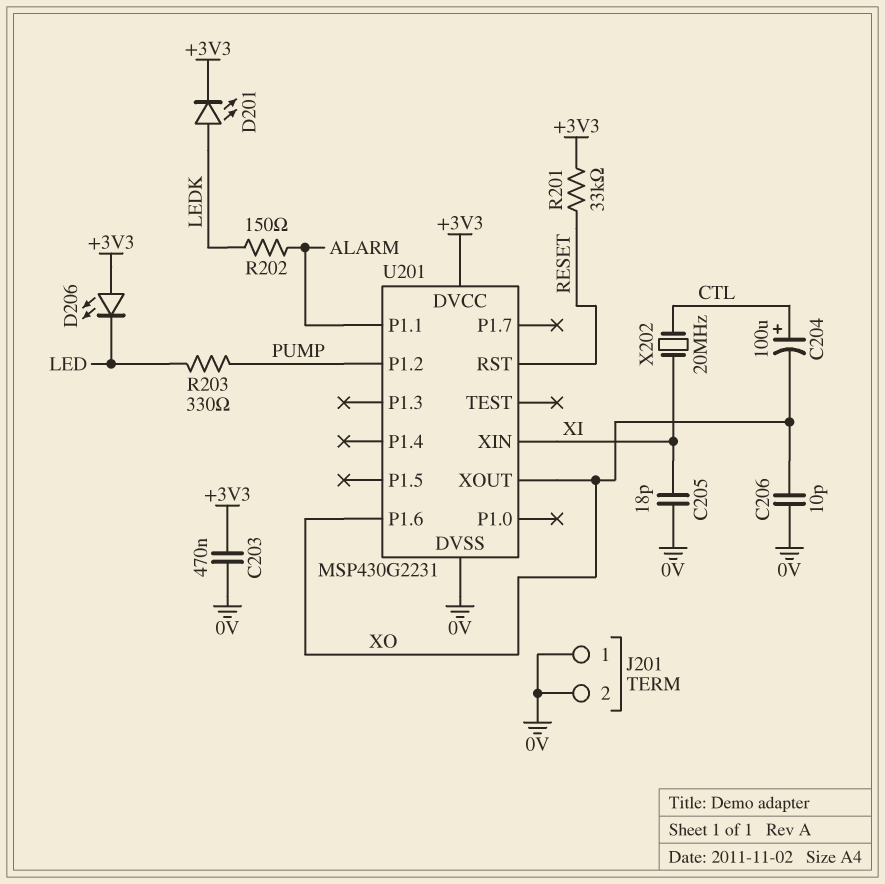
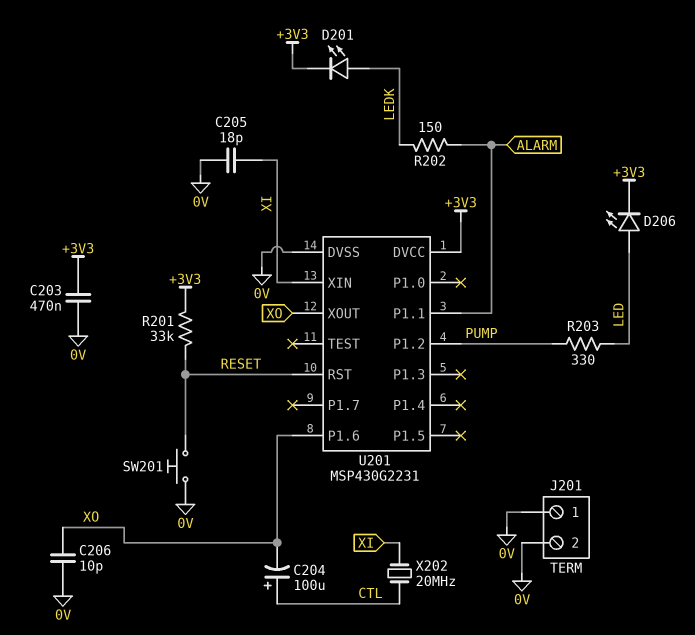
D206: LED (A +3V3, K LED) -> LED (A LED, K +3V3)
SW201: none -> button (0V, RESET)

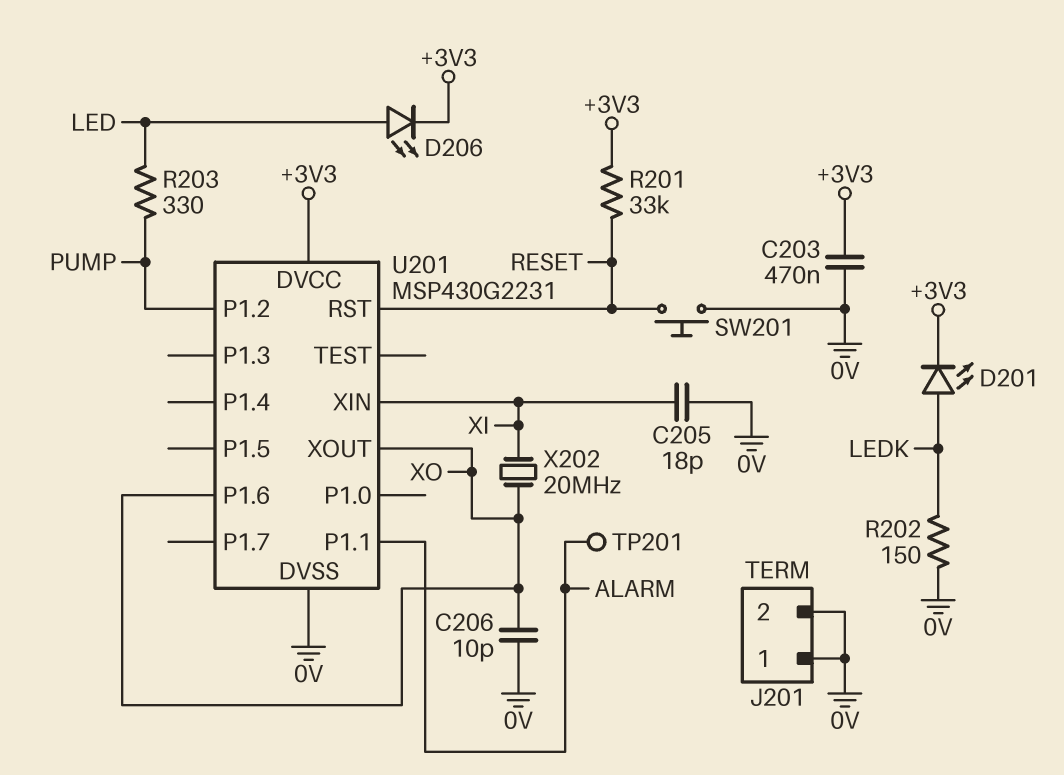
C204: 100uF (plus CTL, minus XO) -> none
R202: 150 (ALARM, LEDK) -> 150 (0V, LEDK)
TP201: none -> test point (ALARM)
X202: 20MHz (CTL, XI) -> 20MHz (XI, XO)

